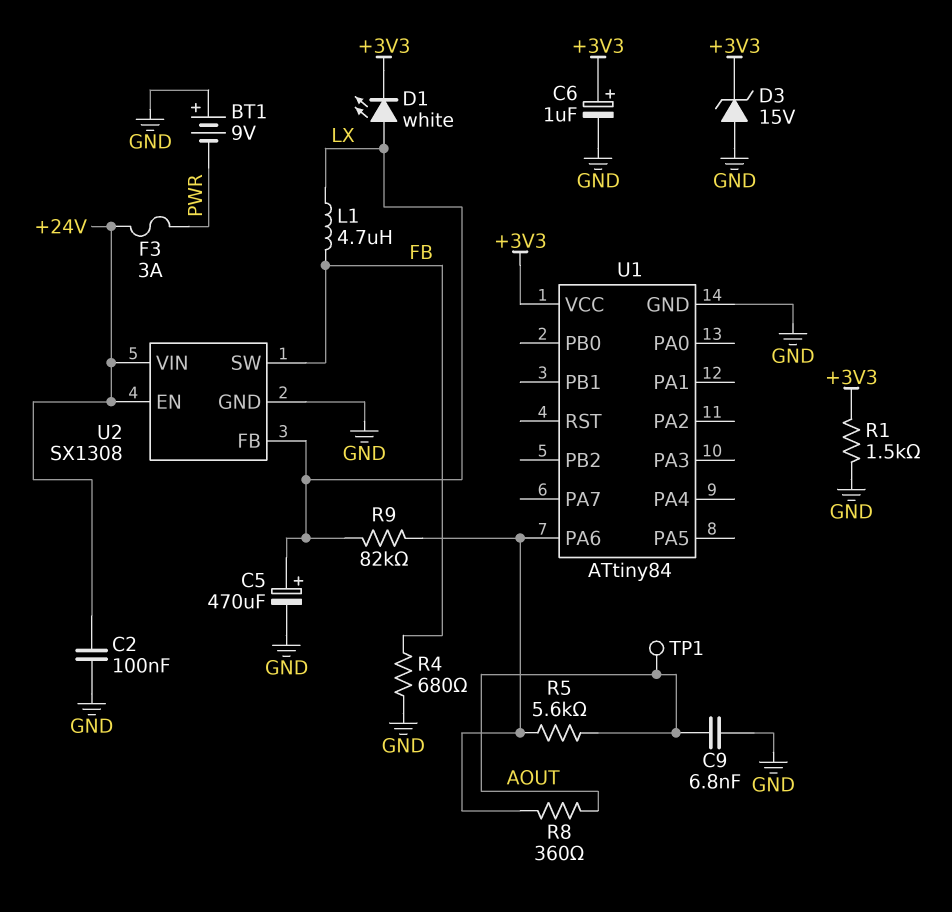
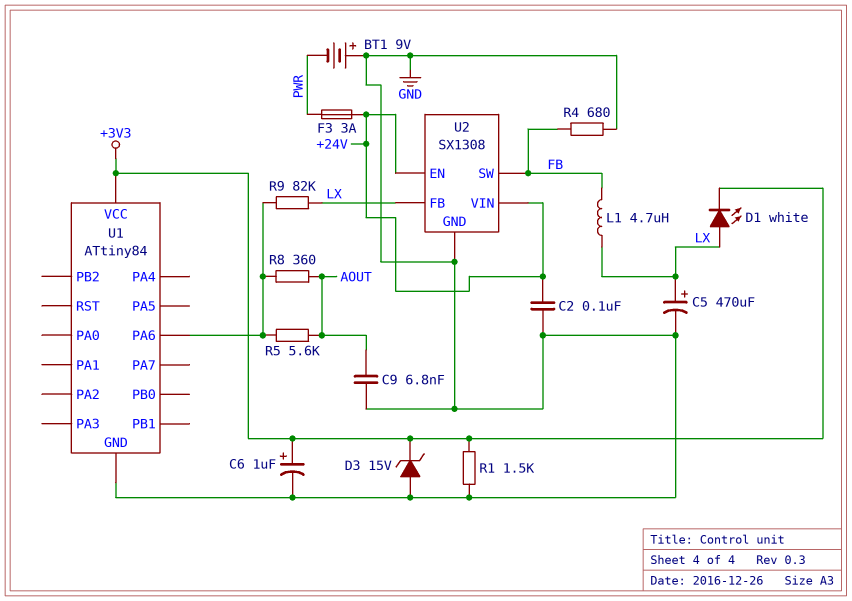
TP1: test point (AOUT) -> none

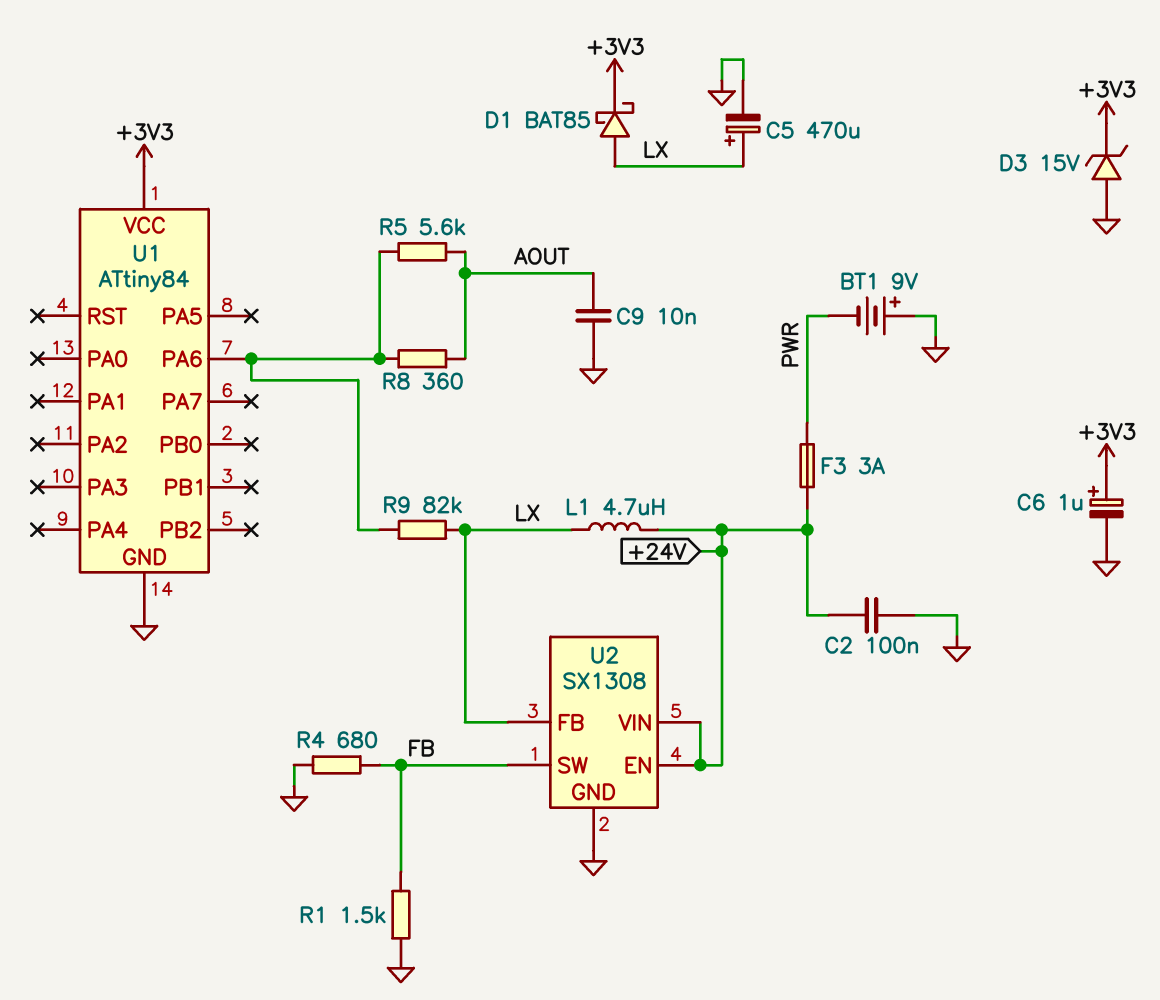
C9: 6.8nF (AOUT, GND) -> 10nF (AOUT, GND)
D1: LED white (A LX, K +3V3) -> schottky BAT85 (A LX, K +3V3)
L1: 4.7uH (FB, LX) -> 4.7uH (+24V, LX)
R1: 1.5k (+3V3, GND) -> 1.5k (FB, GND)

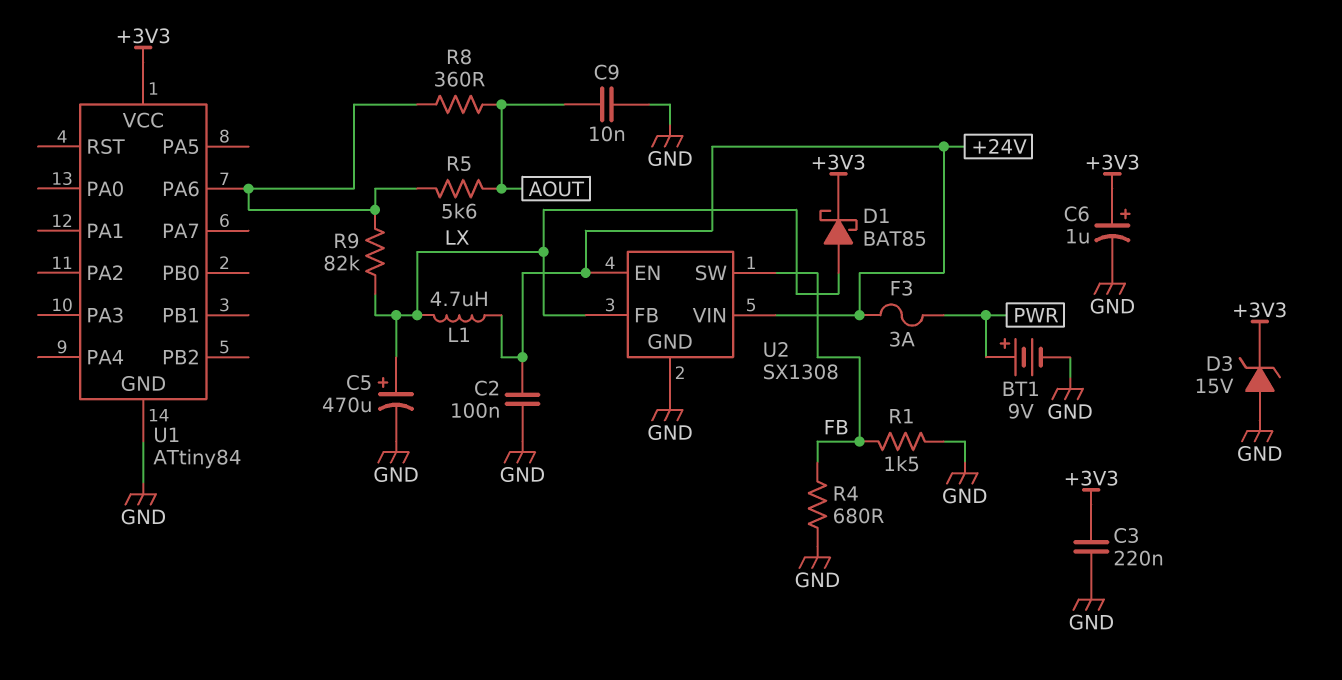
BT1: 9V (plus GND, minus PWR) -> 9V (plus PWR, minus GND)
C3: none -> 220nF (+3V3, GND)

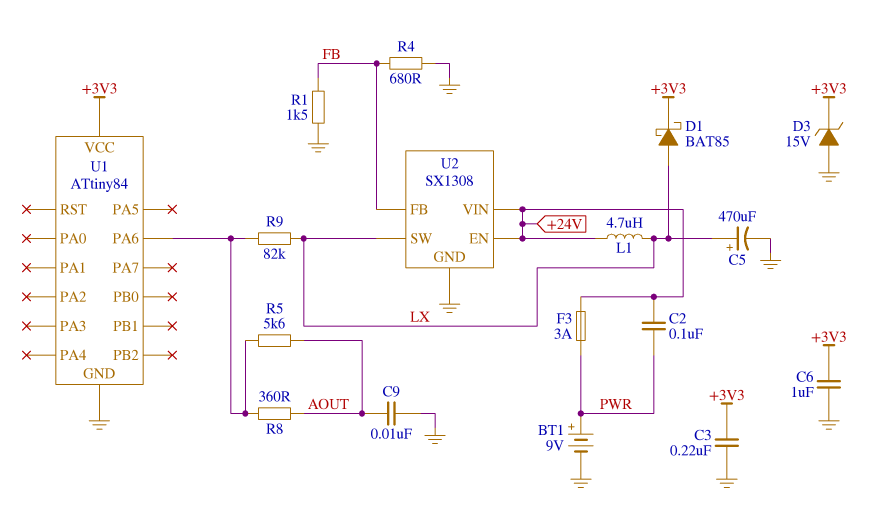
C2: 100nF (+24V, GND) -> 100nF (+24V, PWR)
C6: 1uF (plus +3V3, minus GND) -> 1uF (+3V3, GND)
U2 pin FB: LX -> FB
U2 pin SW: FB -> LX

